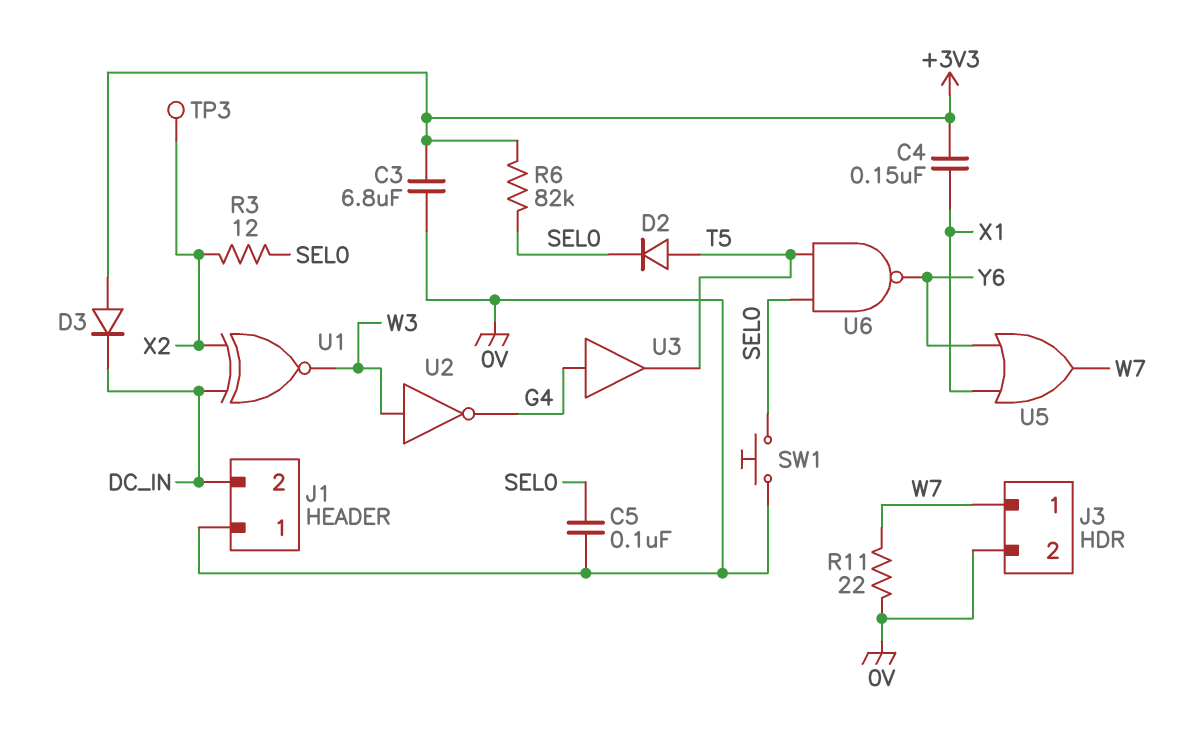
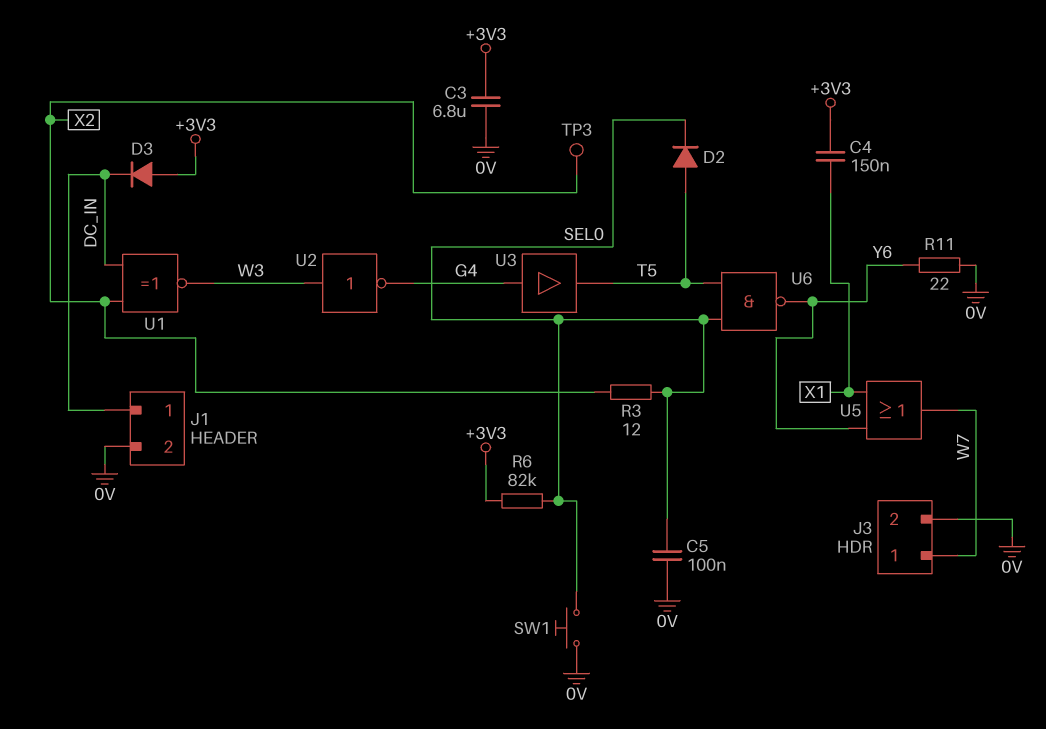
J1 pin 1: 0V -> DC_IN
J1 pin 2: DC_IN -> 0V
R11: 22 (0V, W7) -> 22 (0V, Y6)

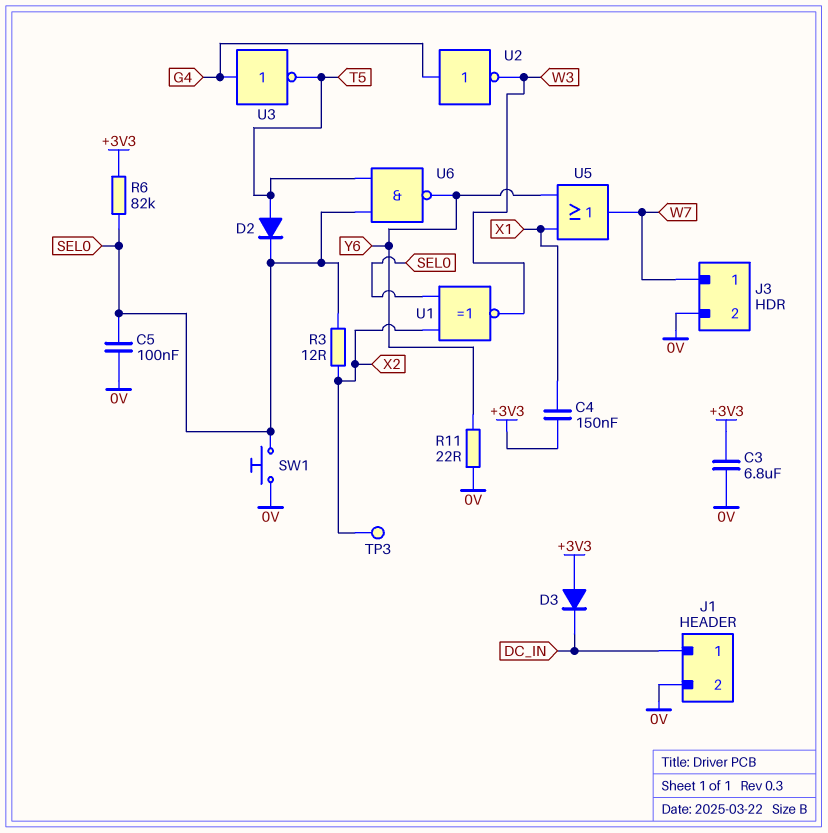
U1: XNOR (in DC_IN, in X2, out W3) -> XNOR (in SEL0, in X2, out W3)
U2: NOT (in W3, out G4) -> NOT (in G4, out W3)
U3: buffer (in G4, out T5) -> NOT (in G4, out T5)

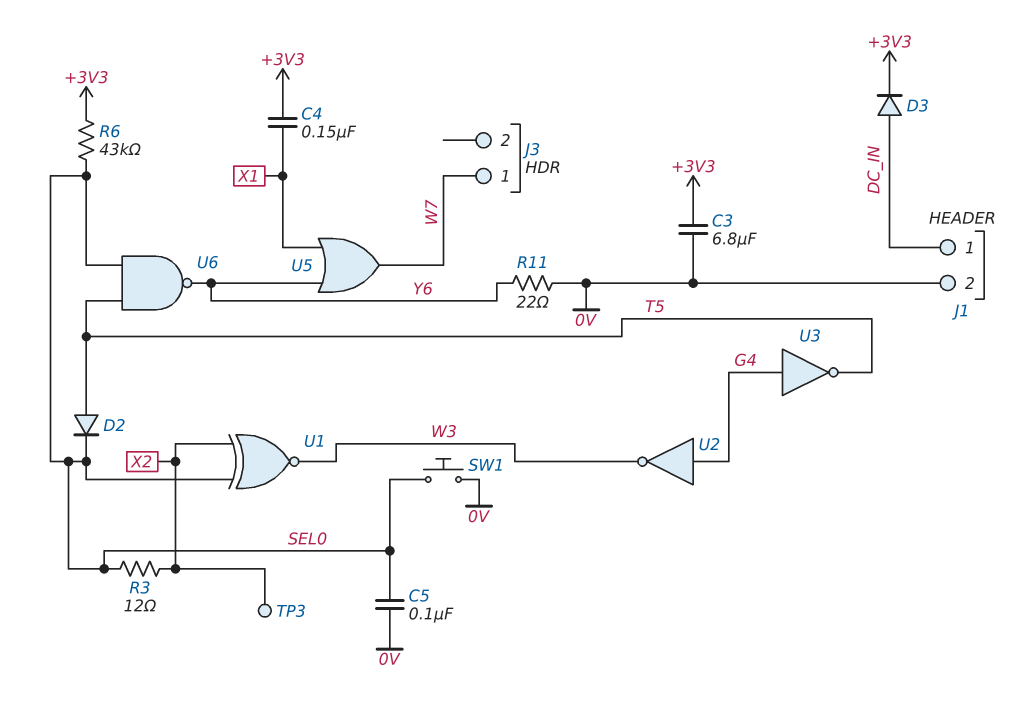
D3: diode (A +3V3, K DC_IN) -> diode (A DC_IN, K +3V3)
J3 pin 2: 0V -> none
R6: 82k (+3V3, SEL0) -> 43k (+3V3, SEL0)

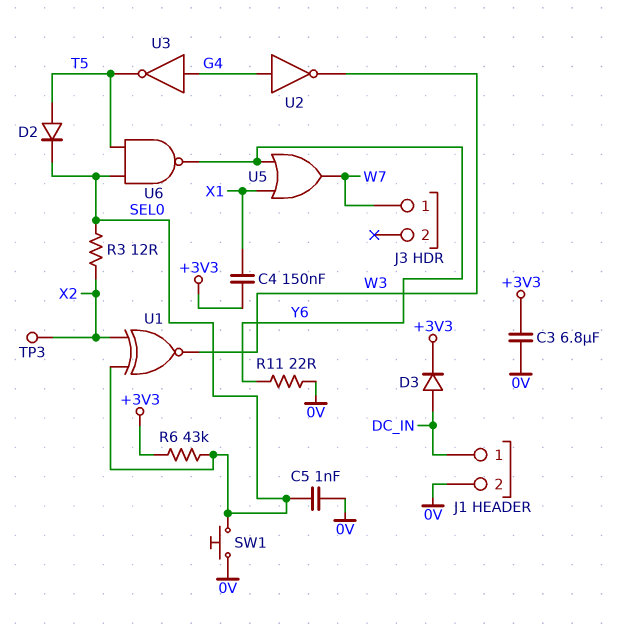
C5: 100nF (0V, SEL0) -> 1nF (0V, SEL0)

